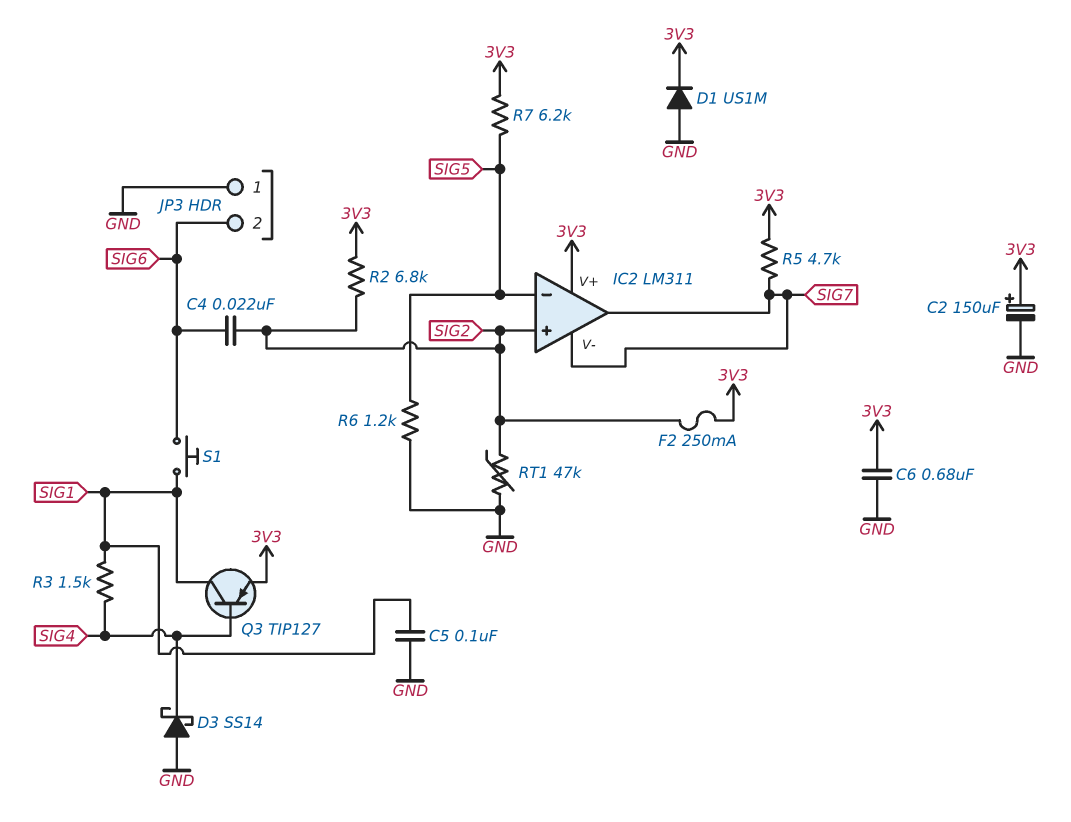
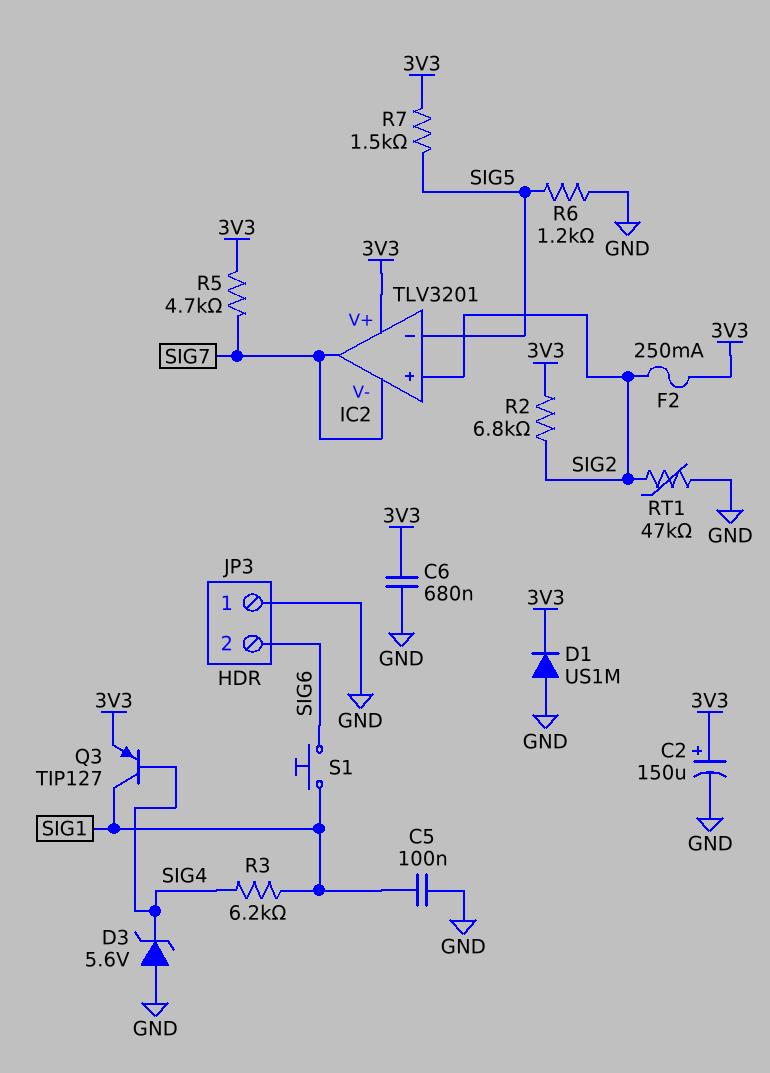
C4: 22nF (SIG2, SIG6) -> none
D3: schottky SS14 (A GND, K SIG4) -> zener 5.6V (A GND, K SIG4)
IC2: LM311 -> TLV3201
R3: 1.5k (SIG1, SIG4) -> 6.2k (SIG1, SIG4)
R7: 6.2k (3V3, SIG5) -> 1.5k (3V3, SIG5)

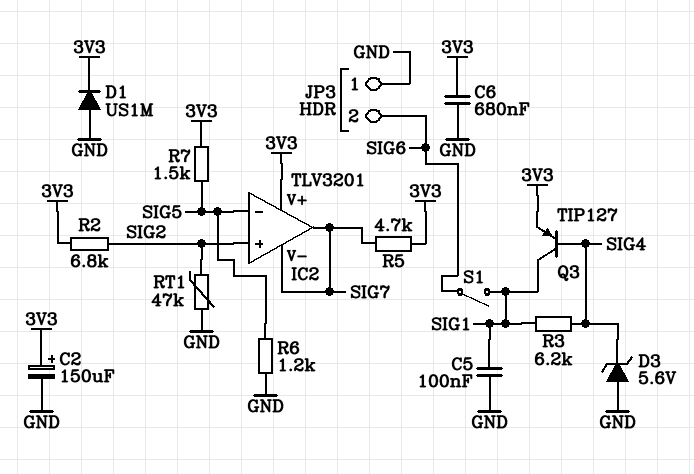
F2: 250mA (3V3, SIG2) -> none
S1: button (SIG1, SIG6) -> switch (SIG1, SIG6)

